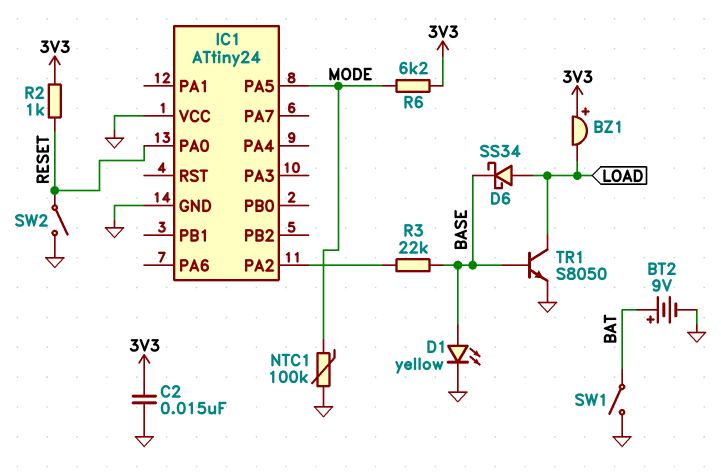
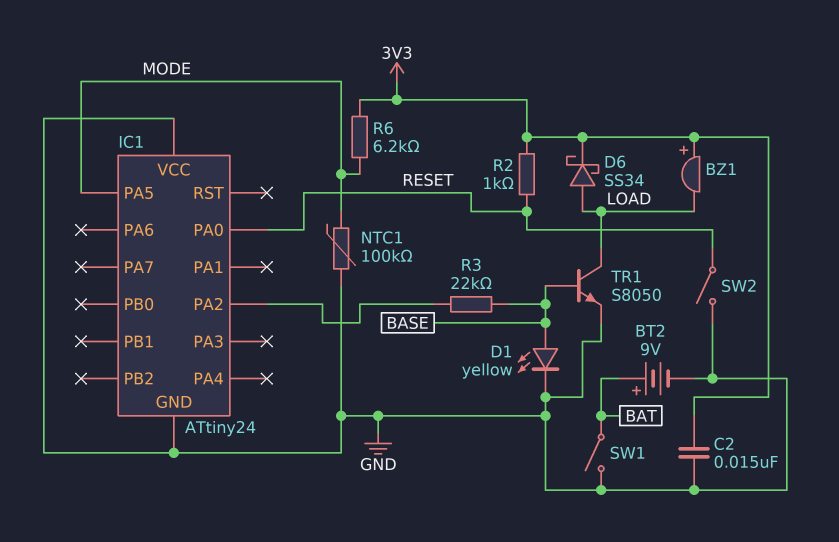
D6: schottky SS34 (A LOAD, K BASE) -> schottky SS34 (A LOAD, K 3V3)

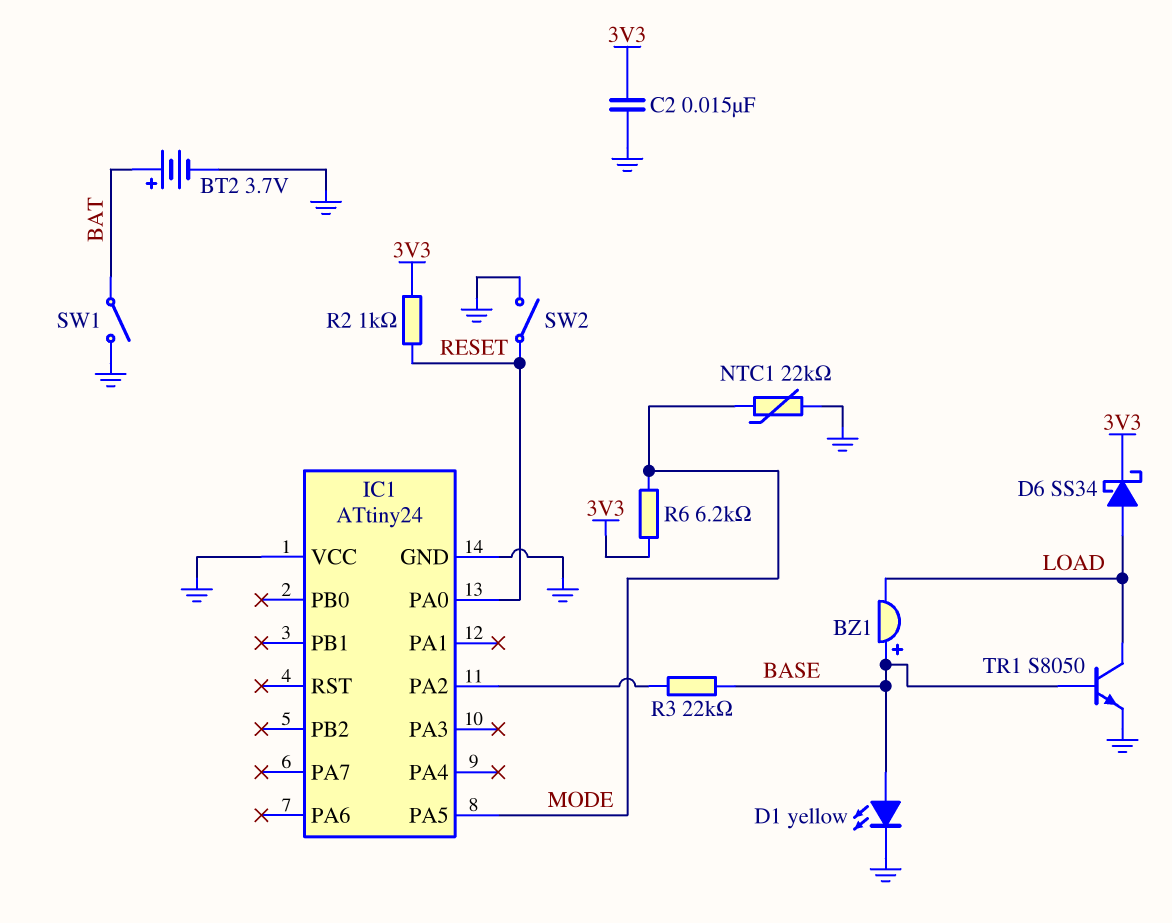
BT2: 9V (plus BAT, minus GND) -> 3.7V (plus BAT, minus GND)
BZ1: buzzer (plus 3V3, minus LOAD) -> buzzer (plus BASE, minus LOAD)
NTC1: 100k (GND, MODE) -> 22k (GND, MODE)

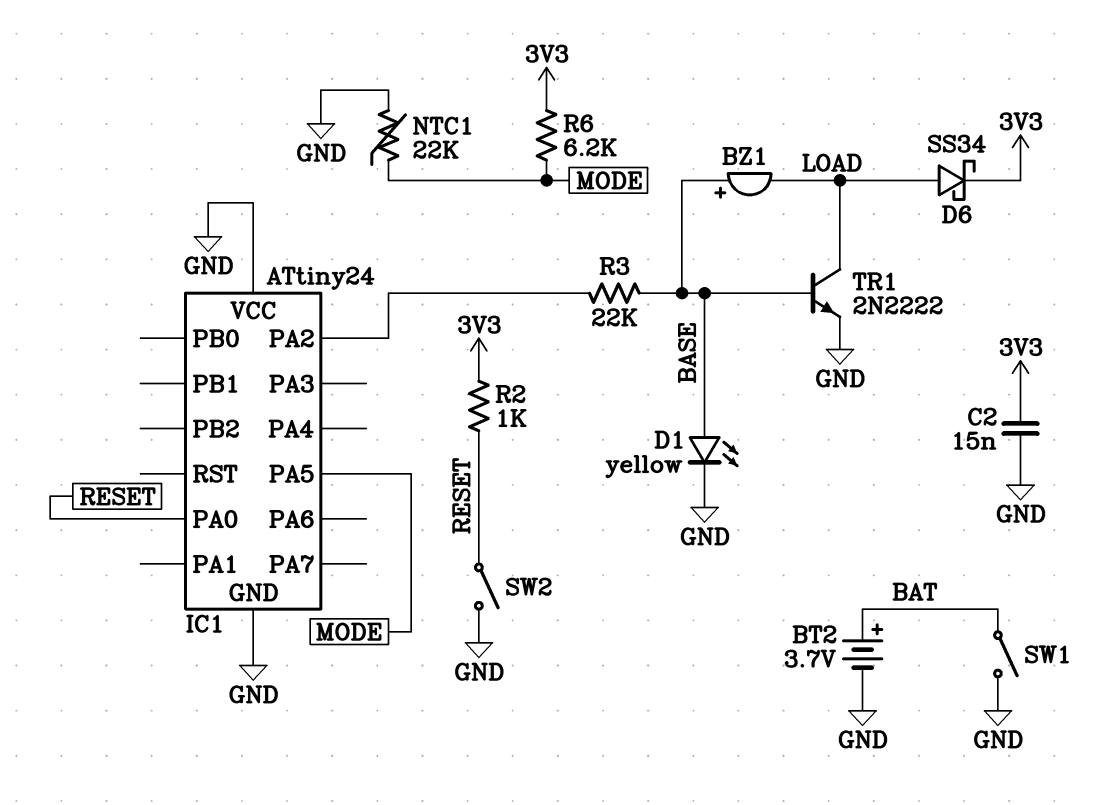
TR1: NPN S8050 (B BASE, C LOAD, E GND) -> NPN 2N2222 (B BASE, C LOAD, E GND)

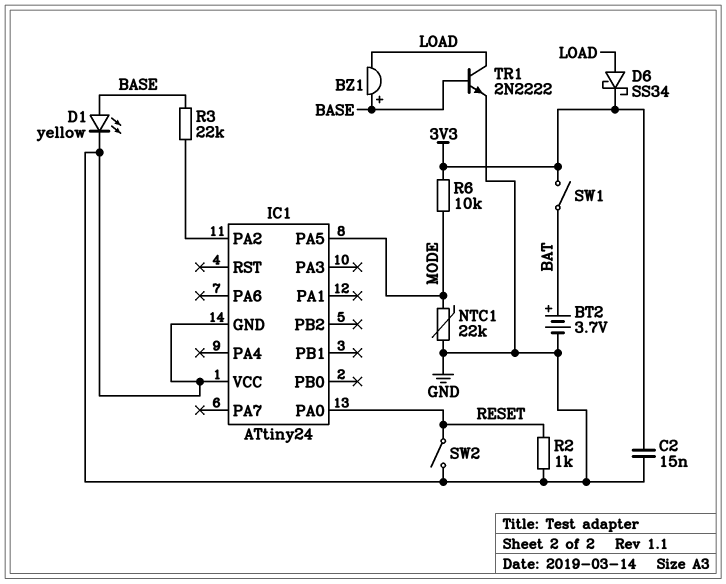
R2: 1k (3V3, RESET) -> 1k (GND, RESET)
R6: 6.2k (3V3, MODE) -> 10k (3V3, MODE)
SW1: switch (BAT, GND) -> switch (3V3, BAT)

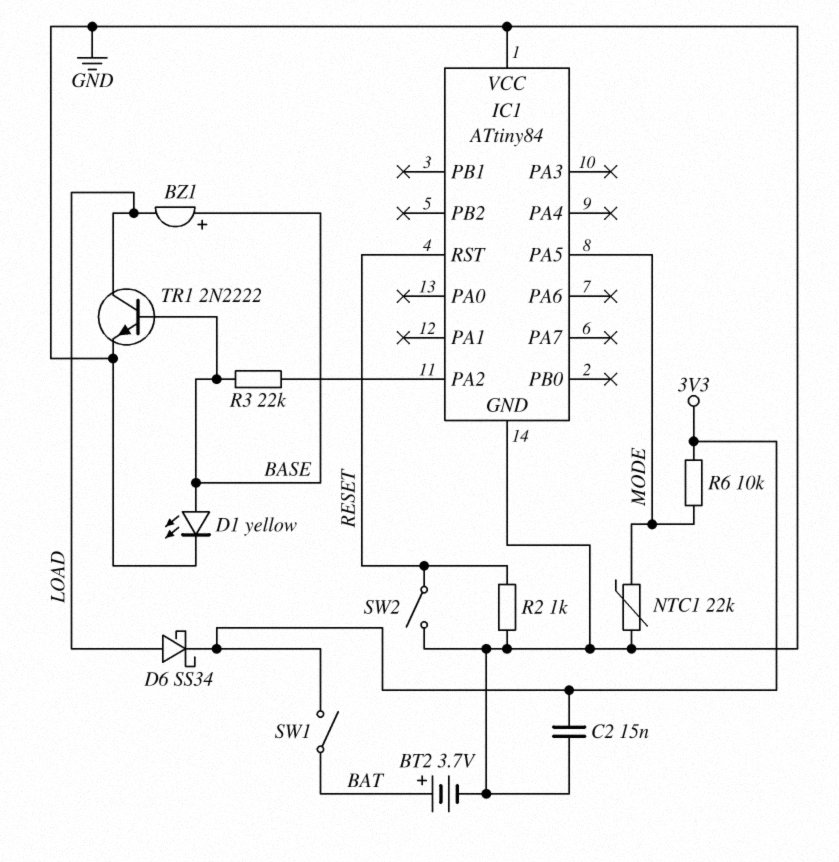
IC1: ATtiny24 -> ATtiny84
IC1 pin PA0: RESET -> none
IC1 pin RST: none -> RESET

